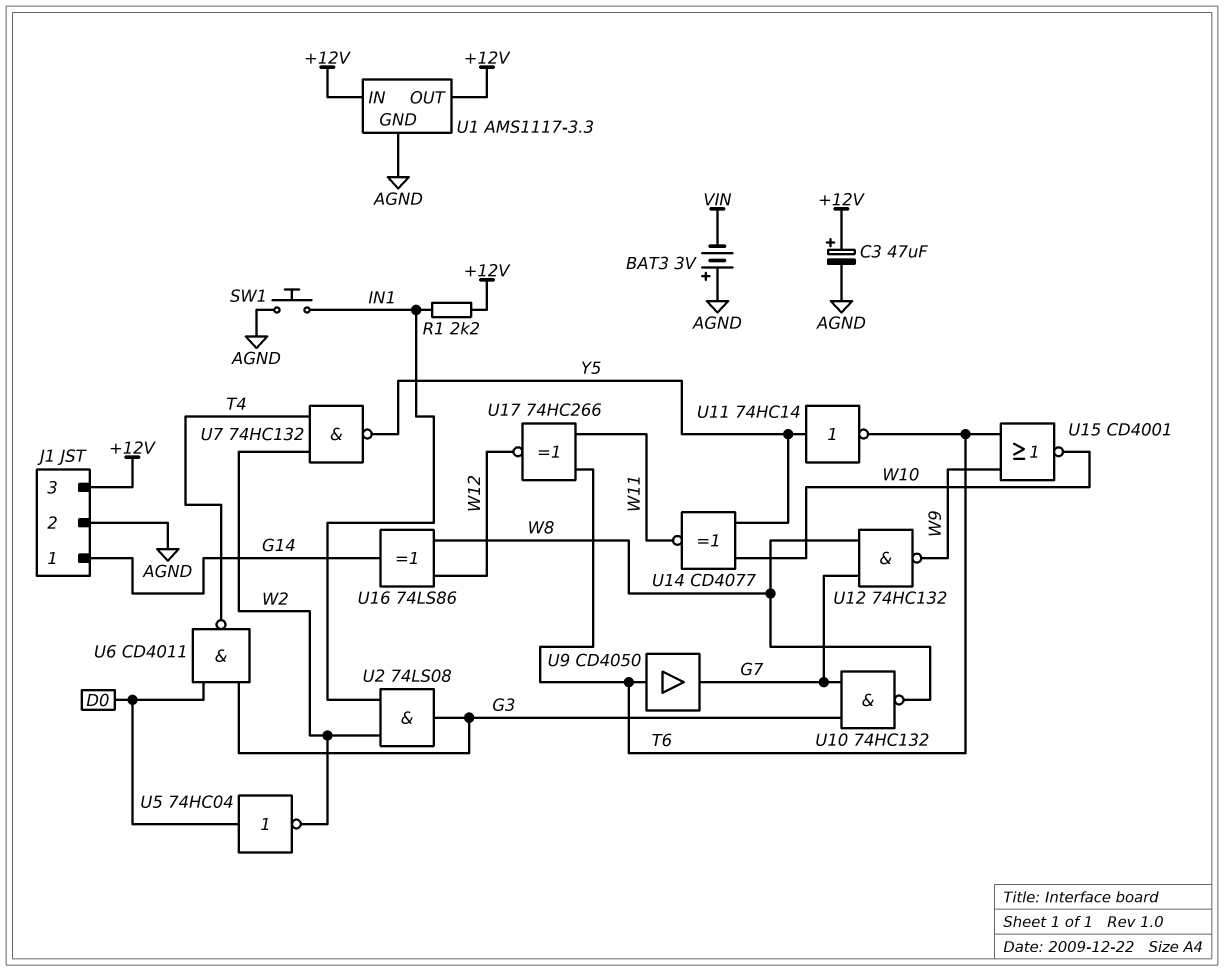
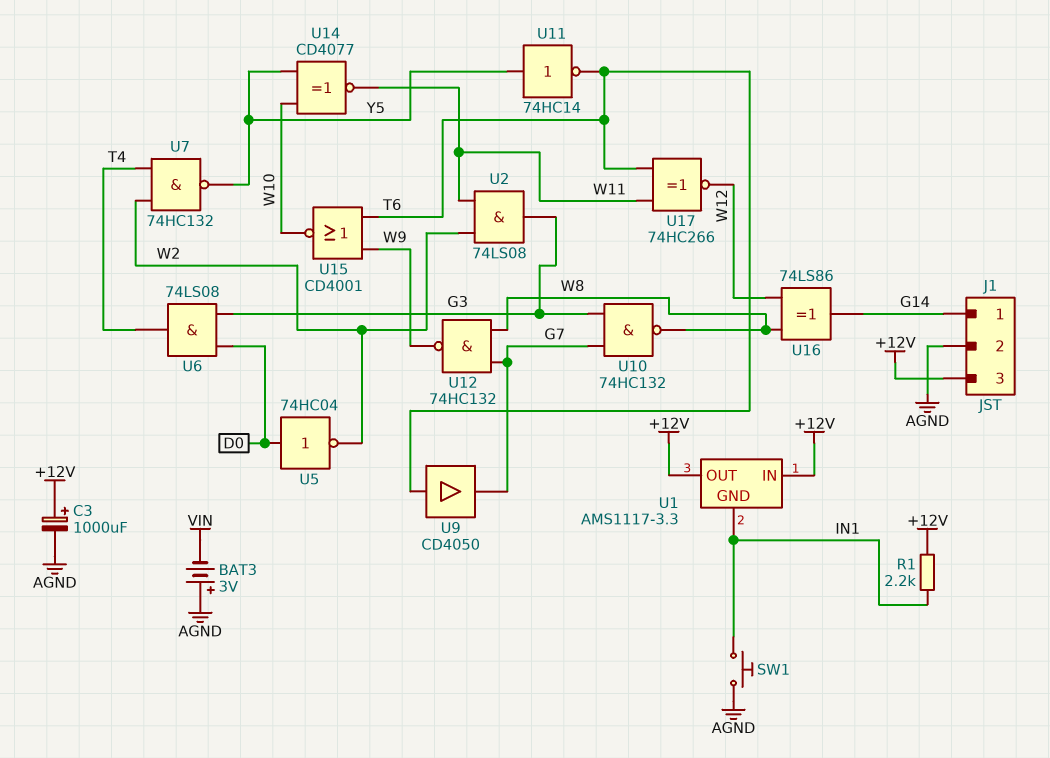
C3: 47uF (plus +12V, minus AGND) -> 1000uF (plus +12V, minus AGND)
U1 pin GND: AGND -> IN1
U2: AND 74LS08 (in IN1, in W2, out G3) -> AND 74LS08 (in W2, in W11, out G3)
U6: NAND CD4011 (in D0, in G3, out T4) -> AND 74LS08 (in D0, in G3, out T4)

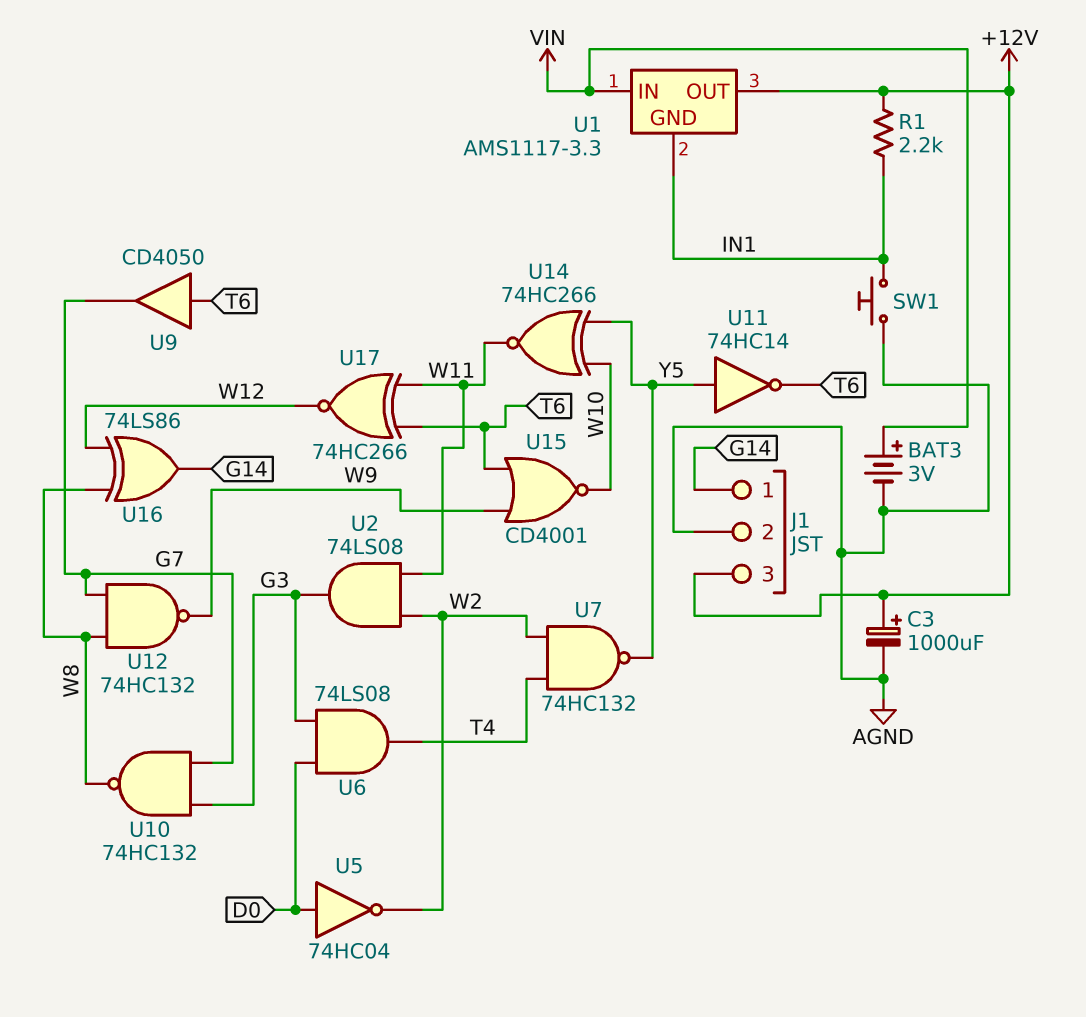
BAT3: 3V (plus AGND, minus VIN) -> 3V (plus VIN, minus AGND)
U1 pin IN: +12V -> VIN
U14: XNOR CD4077 (in W10, in Y5, out W11) -> XNOR 74HC266 (in W10, in Y5, out W11)

